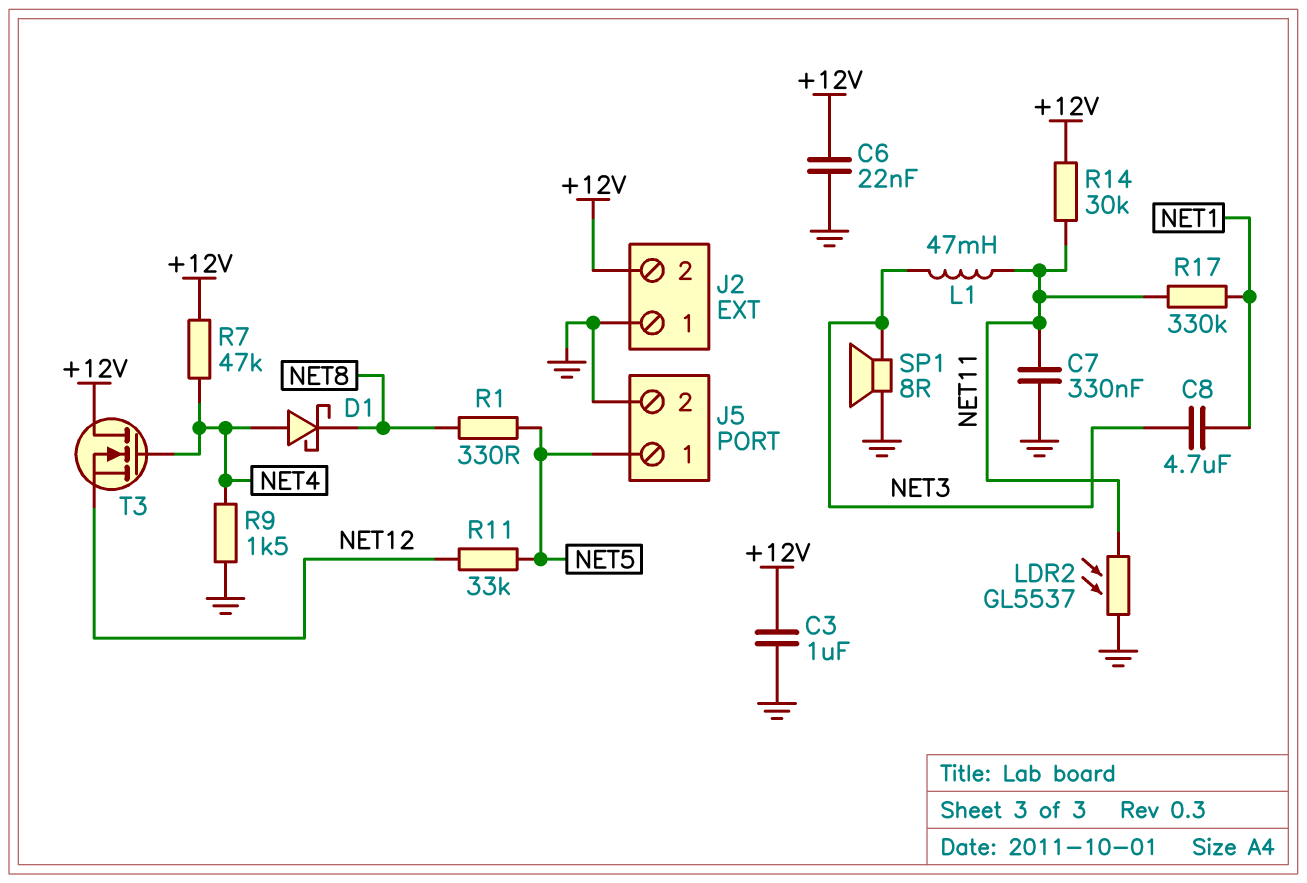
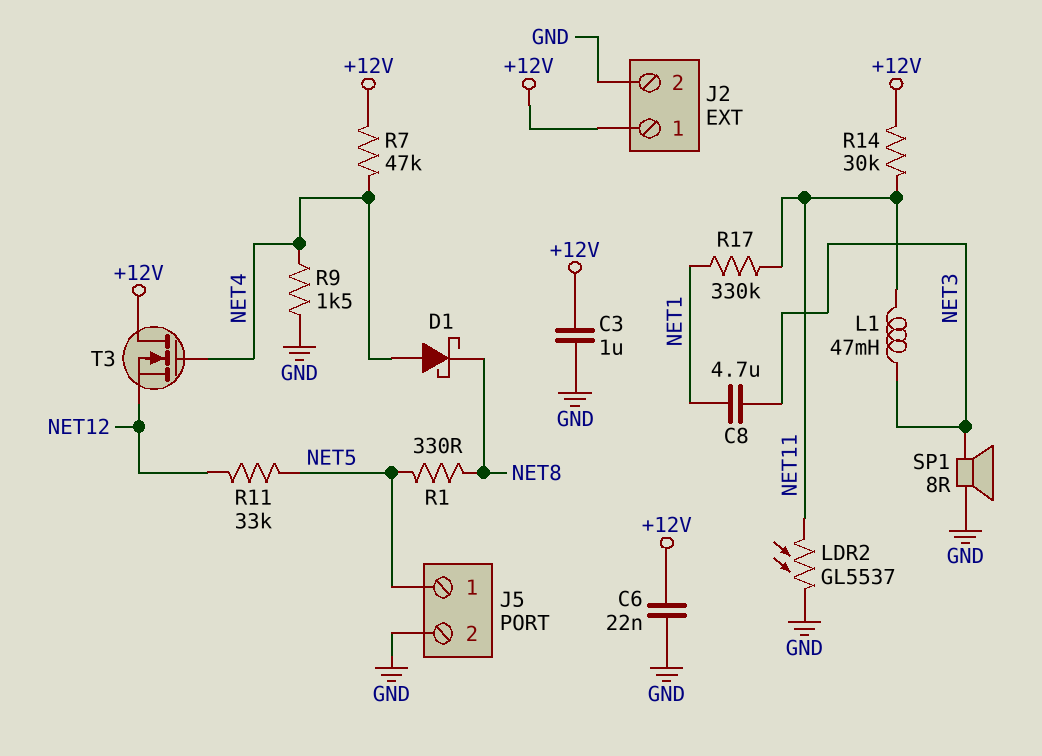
C7: 330nF (GND, NET11) -> none
J2 pin 1: GND -> +12V
J2 pin 2: +12V -> GND

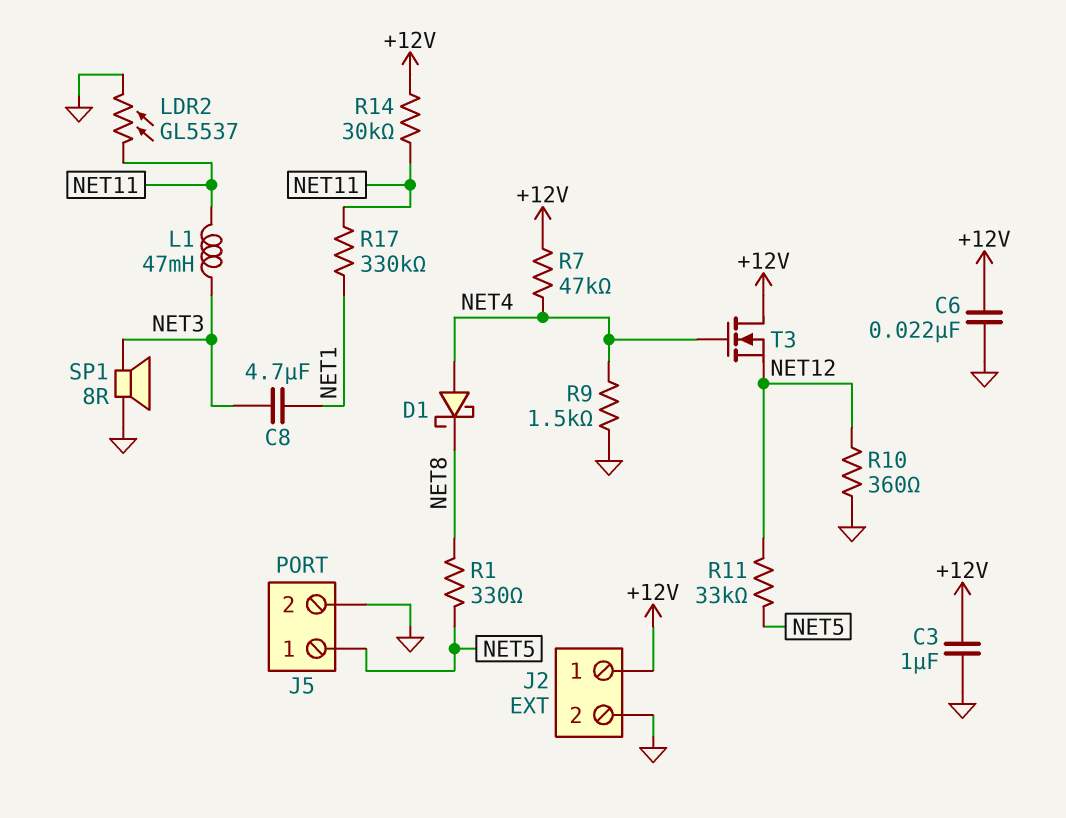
R10: none -> 360 (GND, NET12)

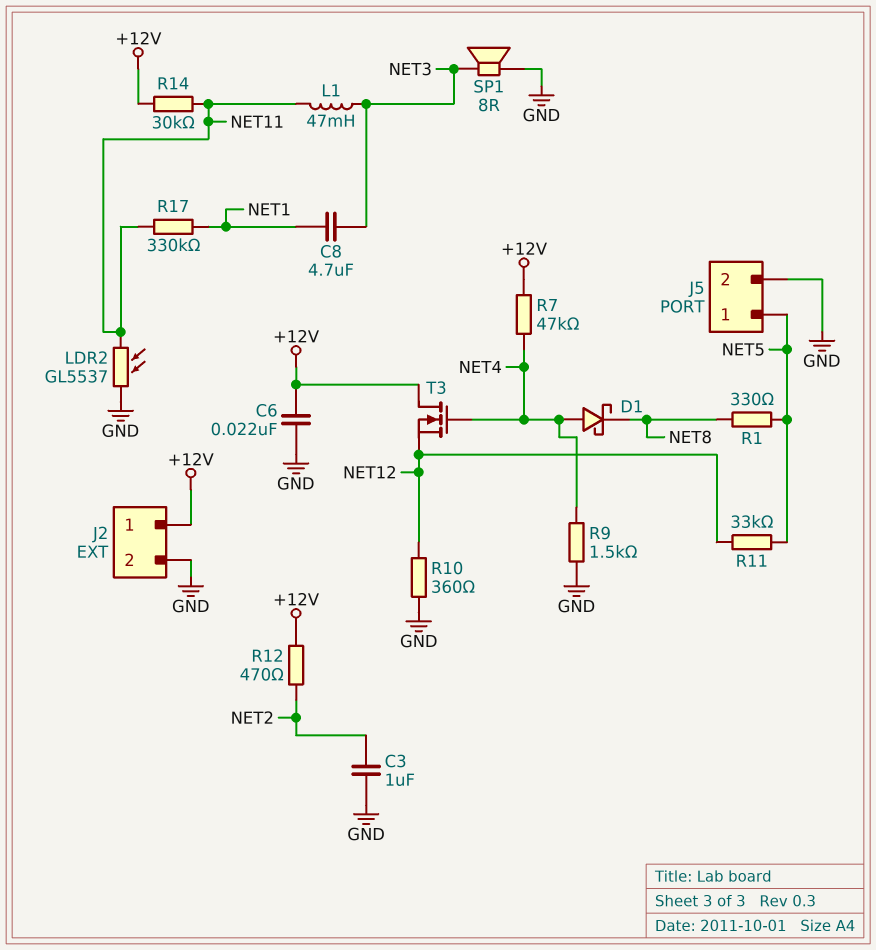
C3: 1uF (+12V, GND) -> 1uF (GND, NET2)
R12: none -> 470 (+12V, NET2)

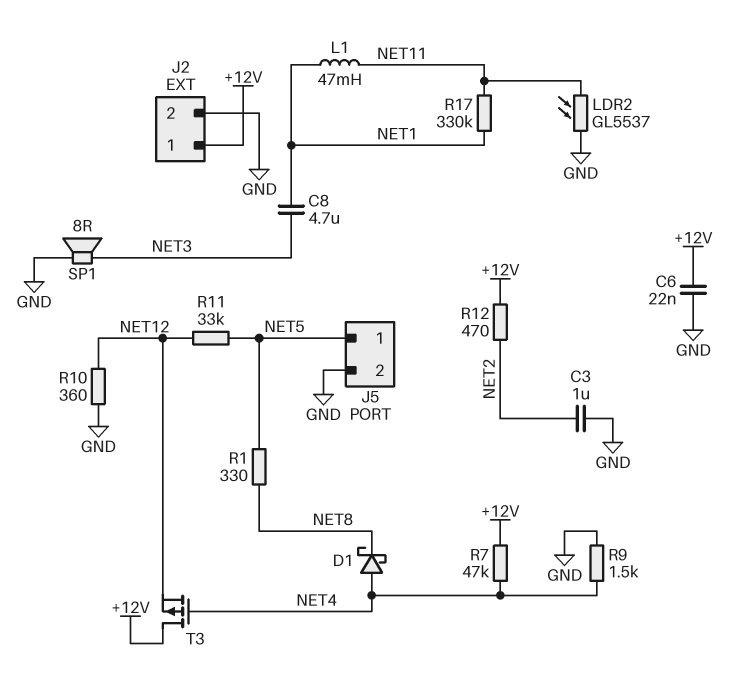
L1: 47mH (NET3, NET11) -> 47mH (NET1, NET11)
R14: 30k (+12V, NET11) -> none
T3: NMOS (G NET4, D +12V, S NET12) -> PMOS (G NET4, D +12V, S NET12)

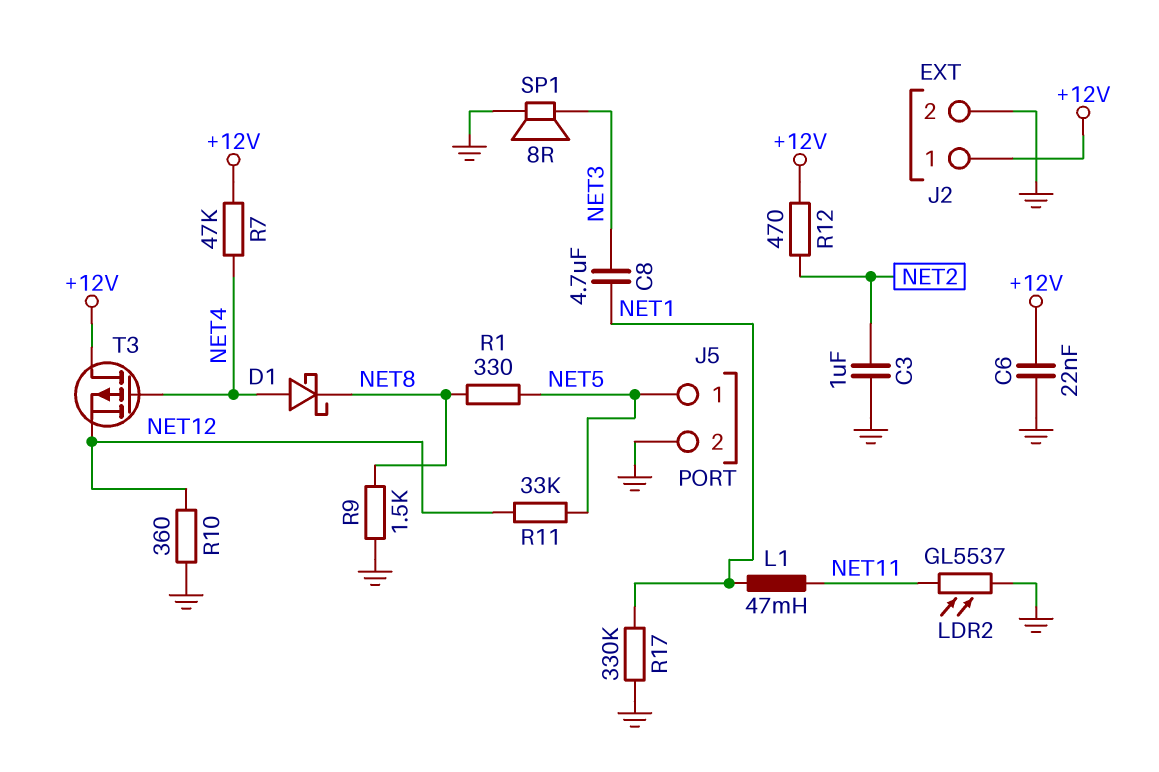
R9: 1.5k (GND, NET4) -> 1.5k (GND, NET8)
R17: 330k (NET1, NET11) -> 330k (GND, NET1)

